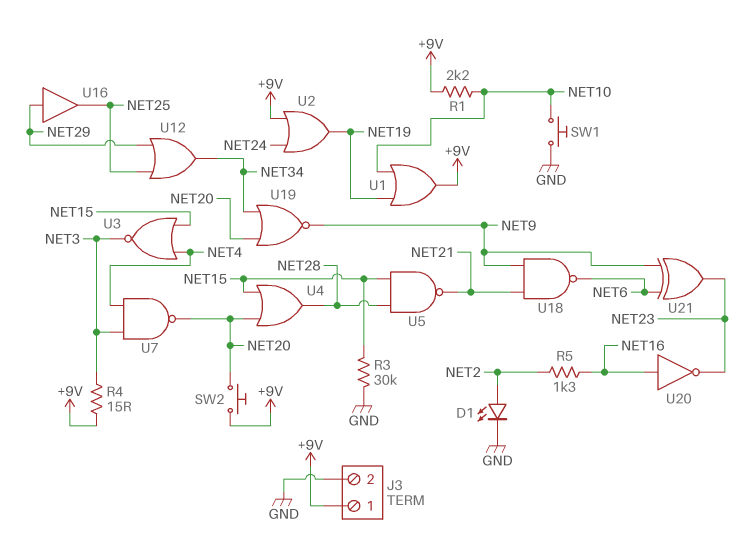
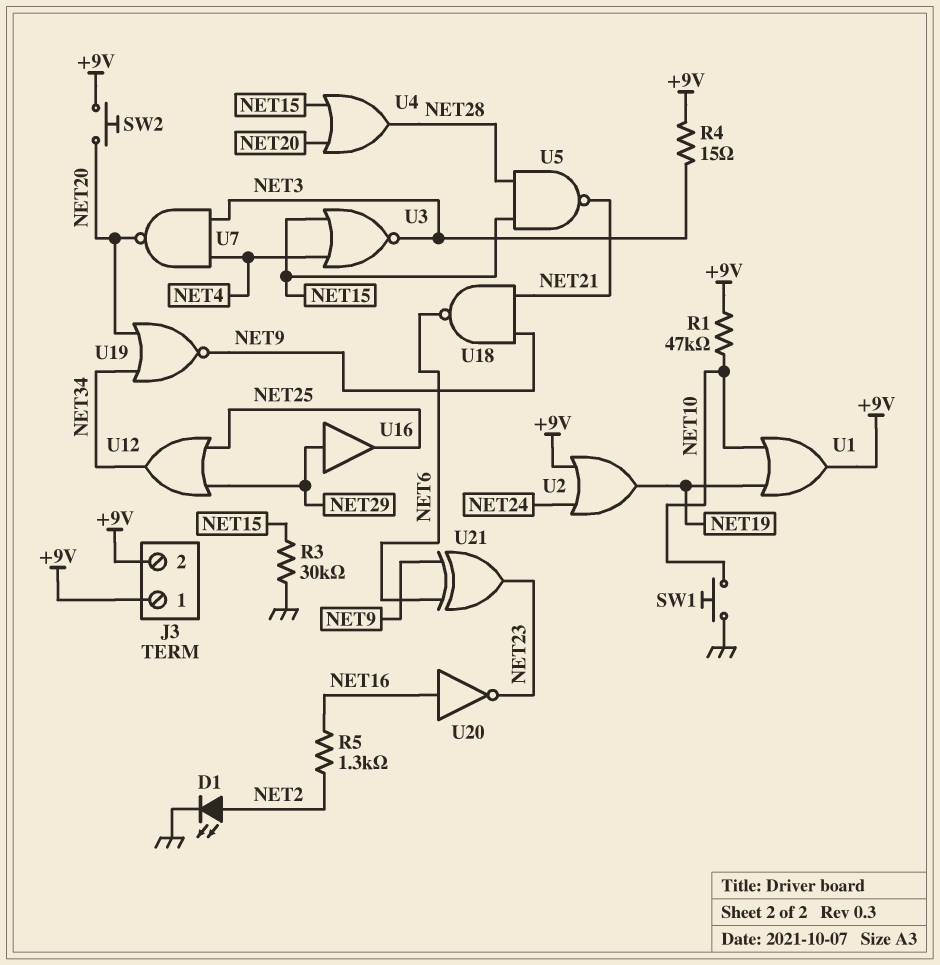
J3 pin 2: GND -> +9V
R1: 2.2k (+9V, NET10) -> 47k (+9V, NET10)

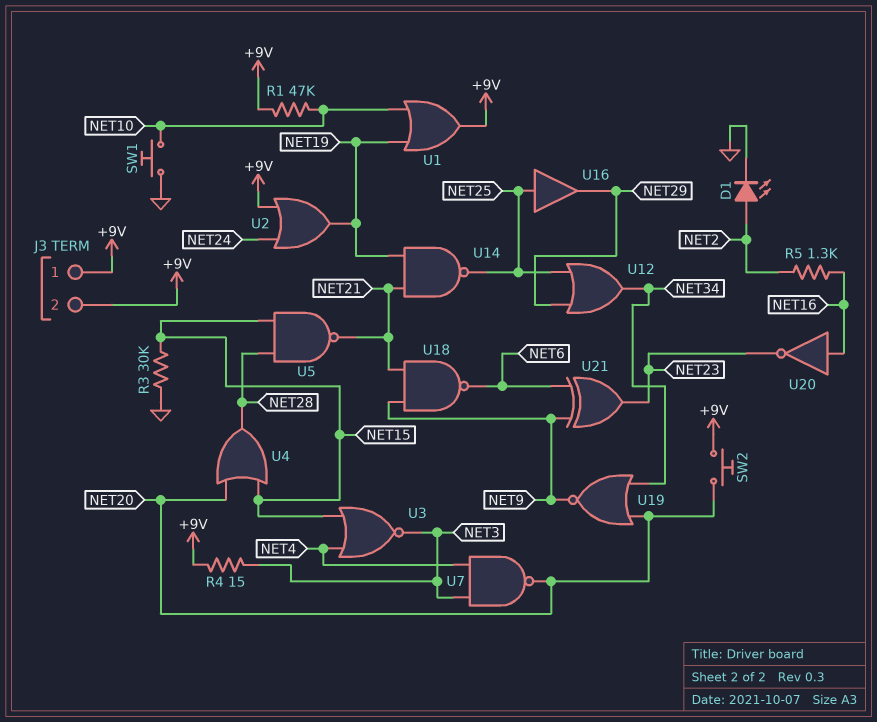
U14: none -> NAND (in NET19, in NET21, out NET25)
U16: buffer (in NET29, out NET25) -> buffer (in NET25, out NET29)

